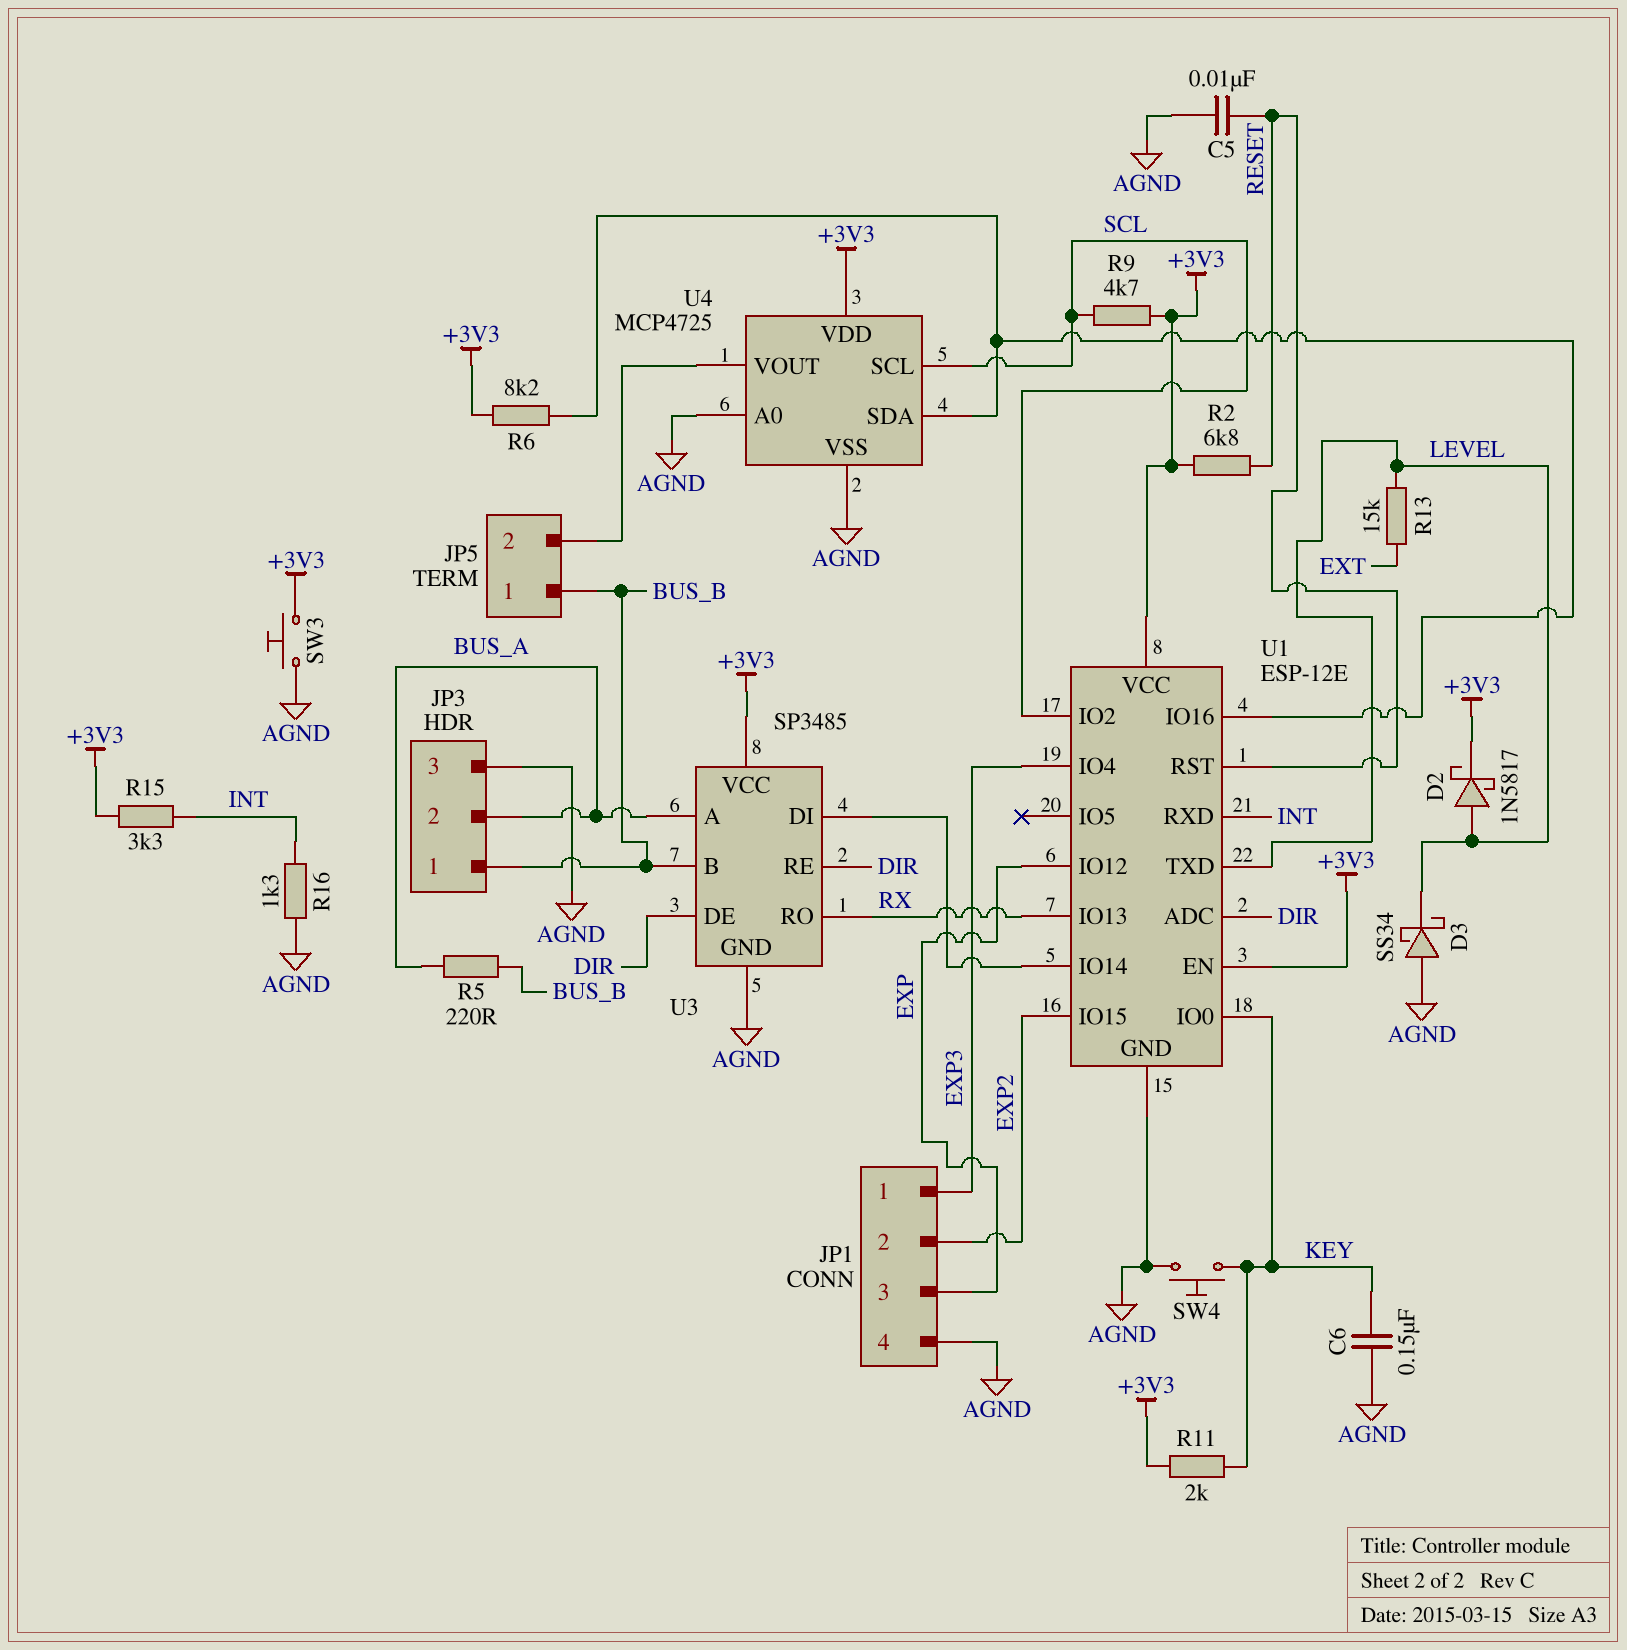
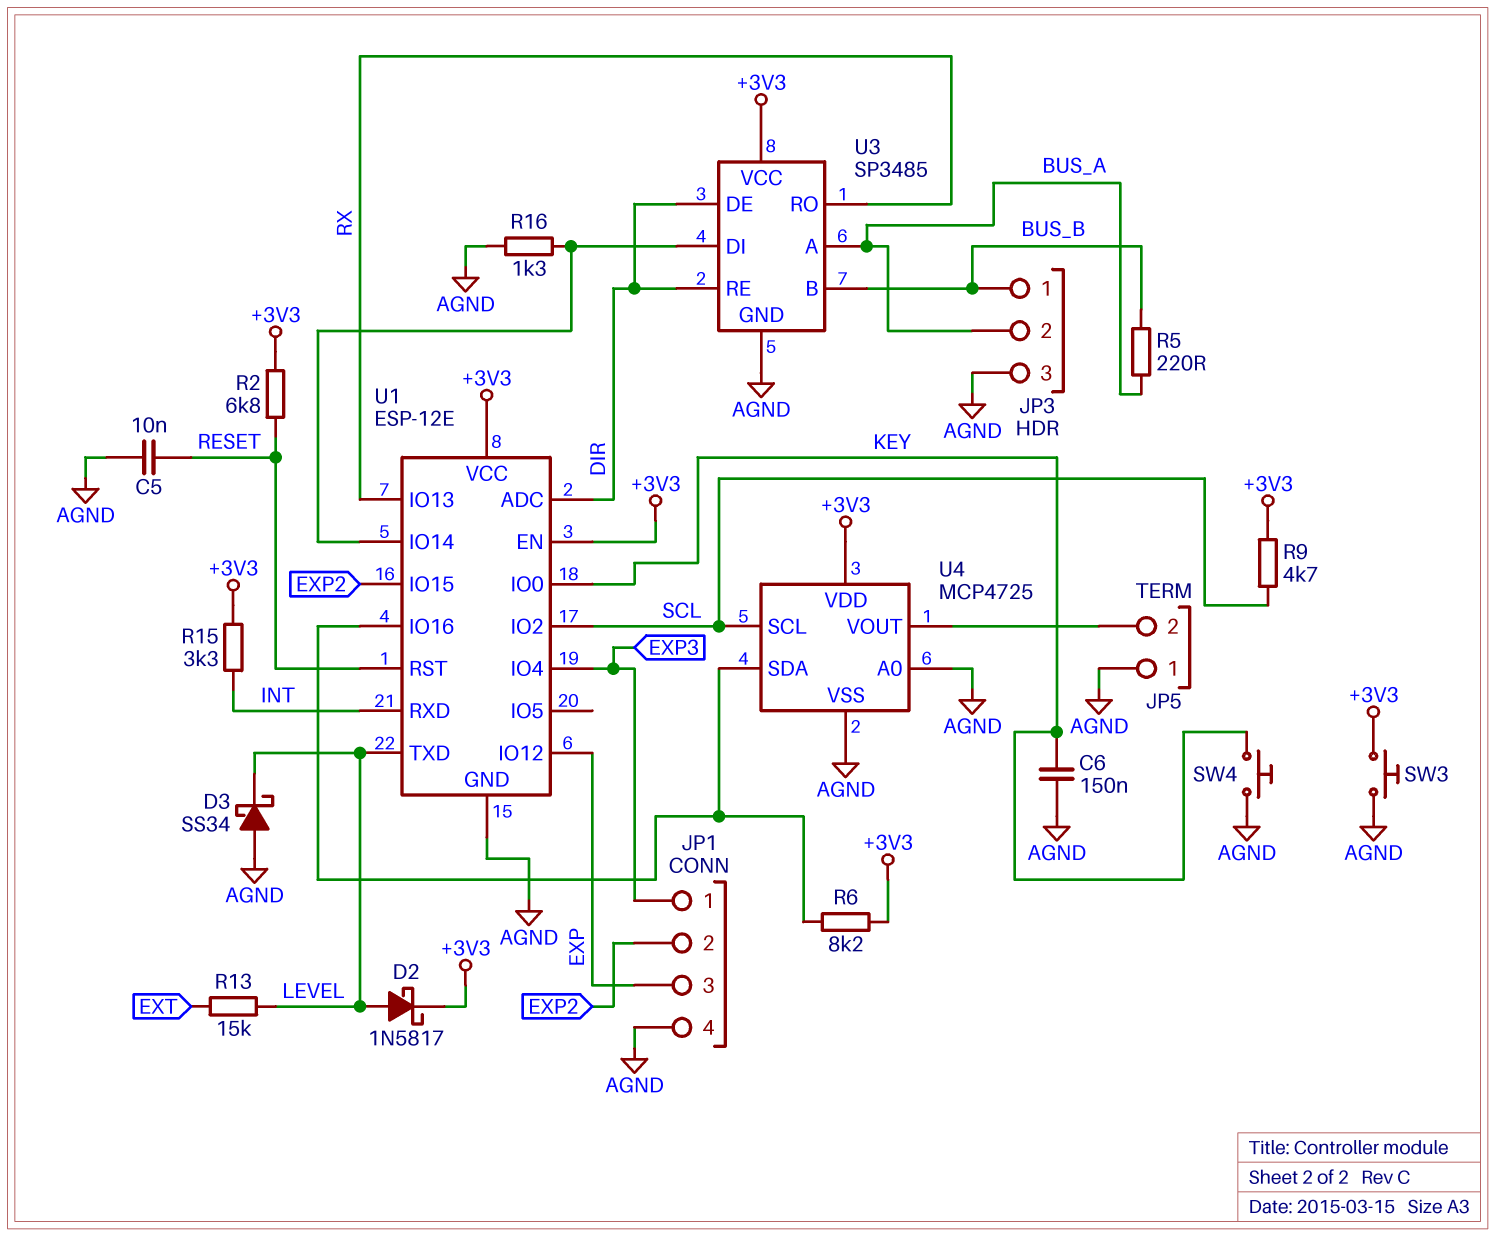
JP5 pin 1: BUS_B -> AGND
R11: 2k (+3V3, KEY) -> none
R16: 1.3k (AGND, INT) -> 1.3k (AGND, U1/IO14)

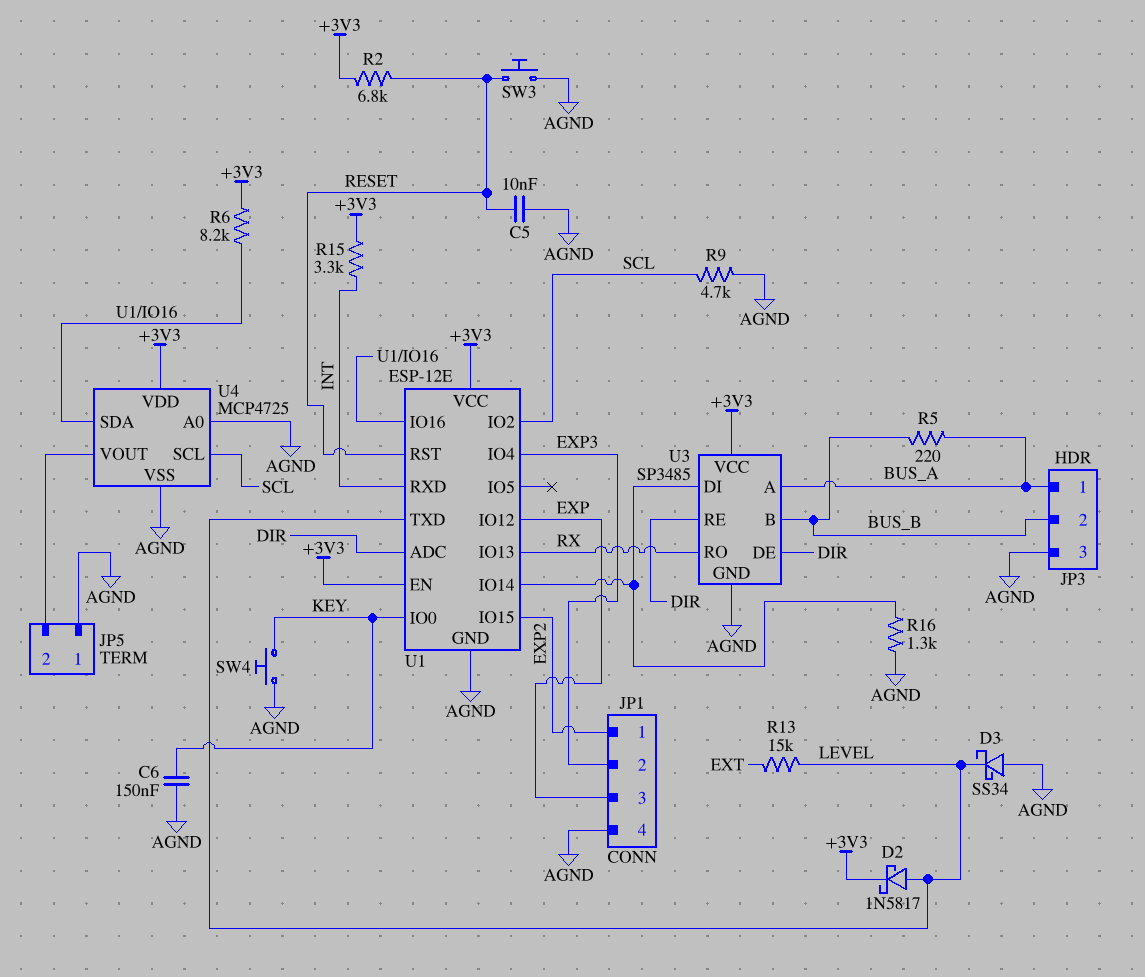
JP1 pin 1: EXP3 -> EXP2
JP1 pin 2: EXP2 -> EXP3
JP3 pin 1: BUS_B -> BUS_A
JP3 pin 2: BUS_A -> BUS_B
R9: 4.7k (+3V3, SCL) -> 4.7k (AGND, SCL)
SW3: button (+3V3, AGND) -> button (AGND, RESET)

